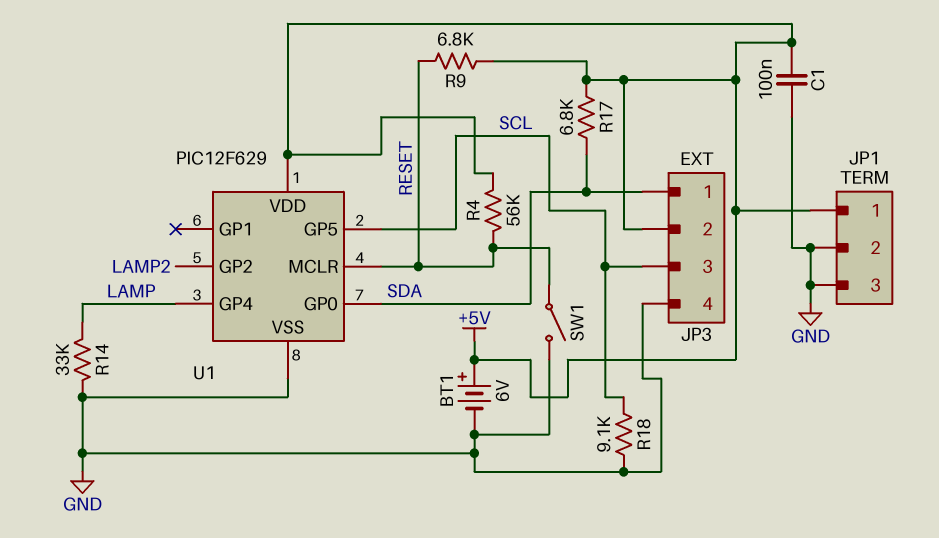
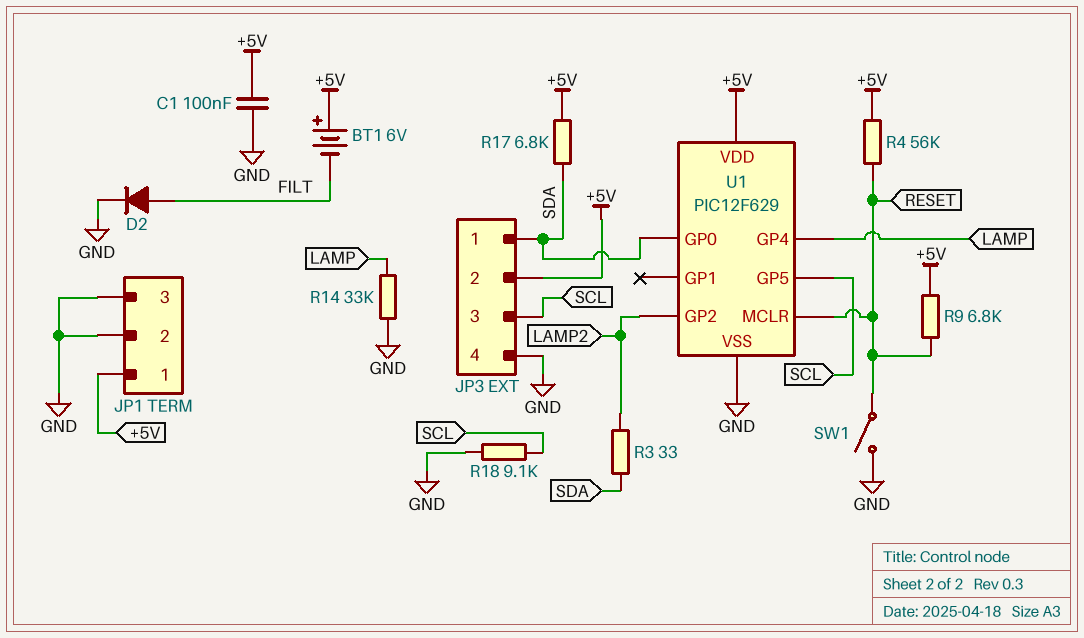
BT1: 6V (plus +5V, minus GND) -> 6V (plus +5V, minus FILT)
D2: none -> diode (A FILT, K GND)
R3: none -> 33 (LAMP2, SDA)

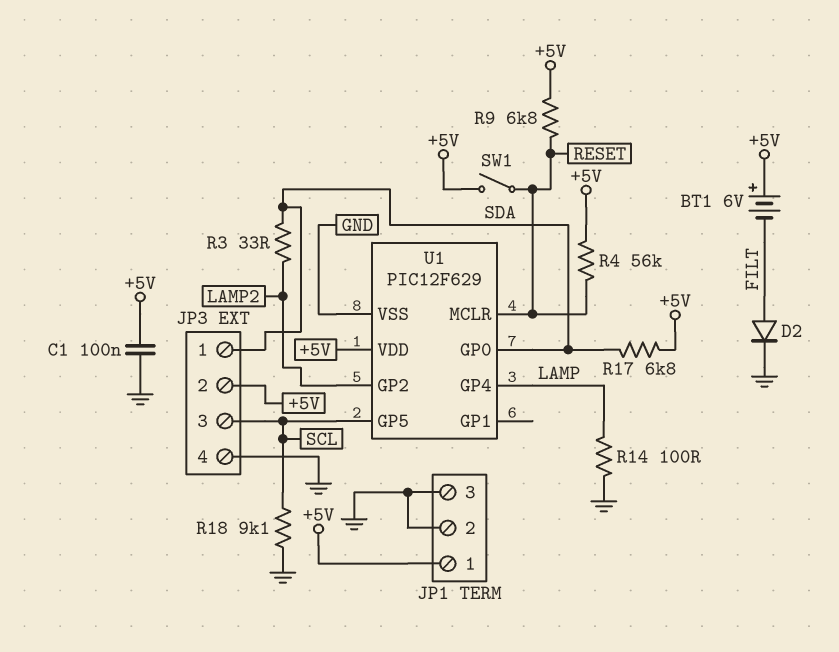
R14: 33k (GND, LAMP) -> 100 (GND, LAMP)
SW1: switch (GND, RESET) -> switch (+5V, RESET)

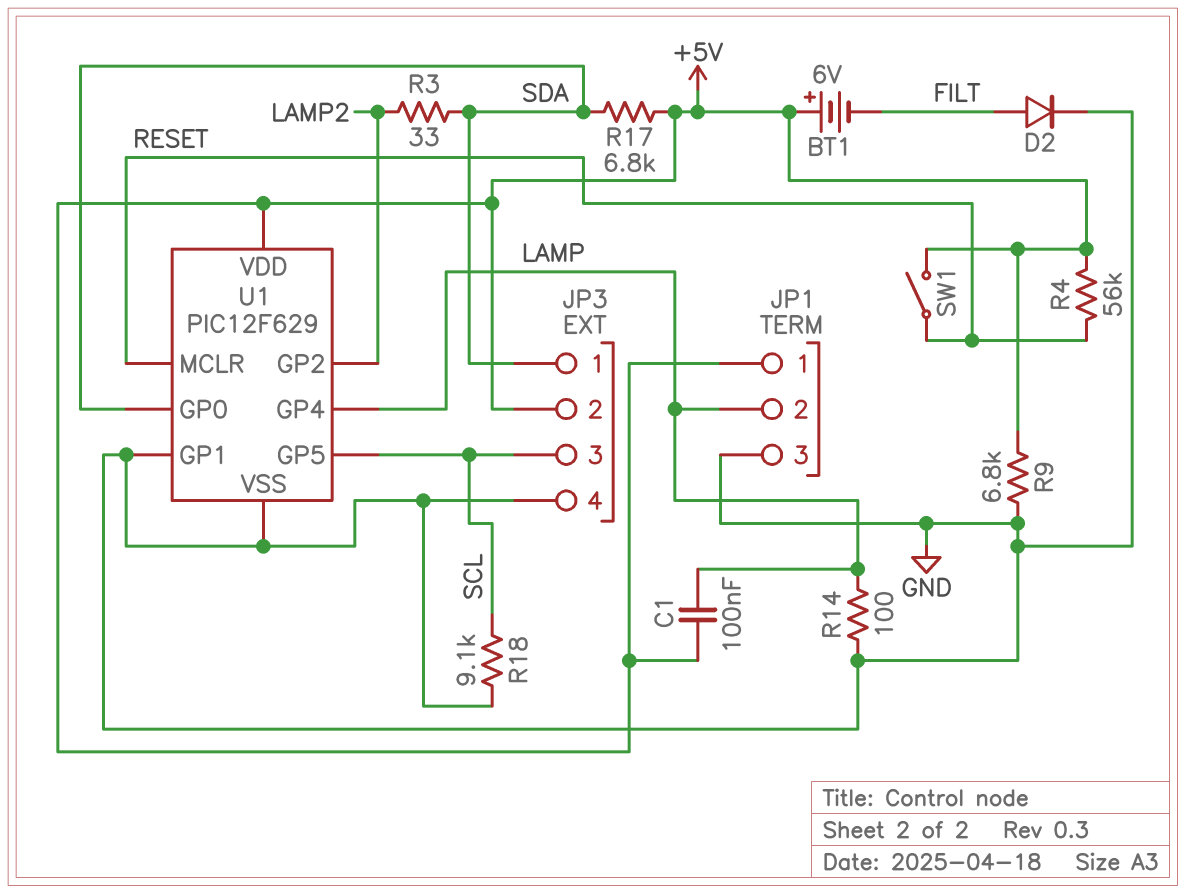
C1: 100nF (+5V, GND) -> 100nF (+5V, LAMP)
JP1 pin 2: GND -> LAMP
R9: 6.8k (+5V, RESET) -> 6.8k (+5V, GND)
U1 pin GP1: none -> GND

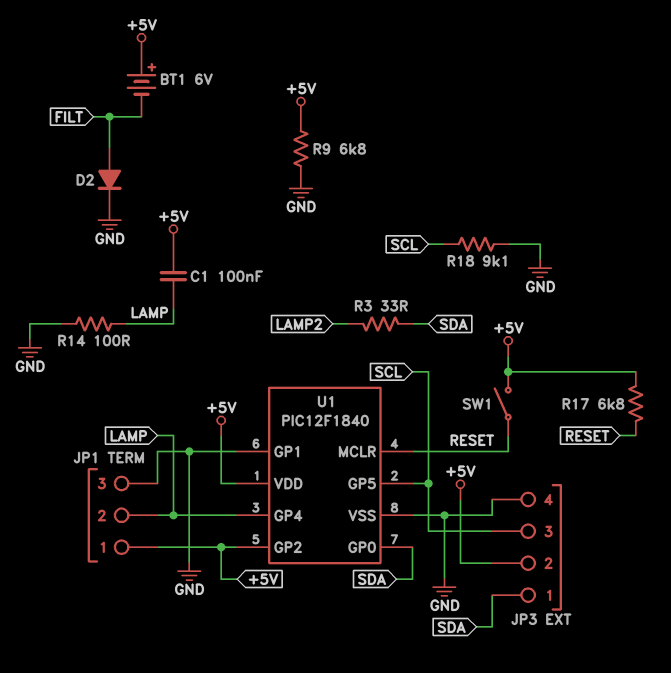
R4: 56k (+5V, RESET) -> none
R17: 6.8k (+5V, SDA) -> 6.8k (+5V, RESET)
U1: PIC12F629 -> PIC12F1840
U1 pin GP2: LAMP2 -> +5V

